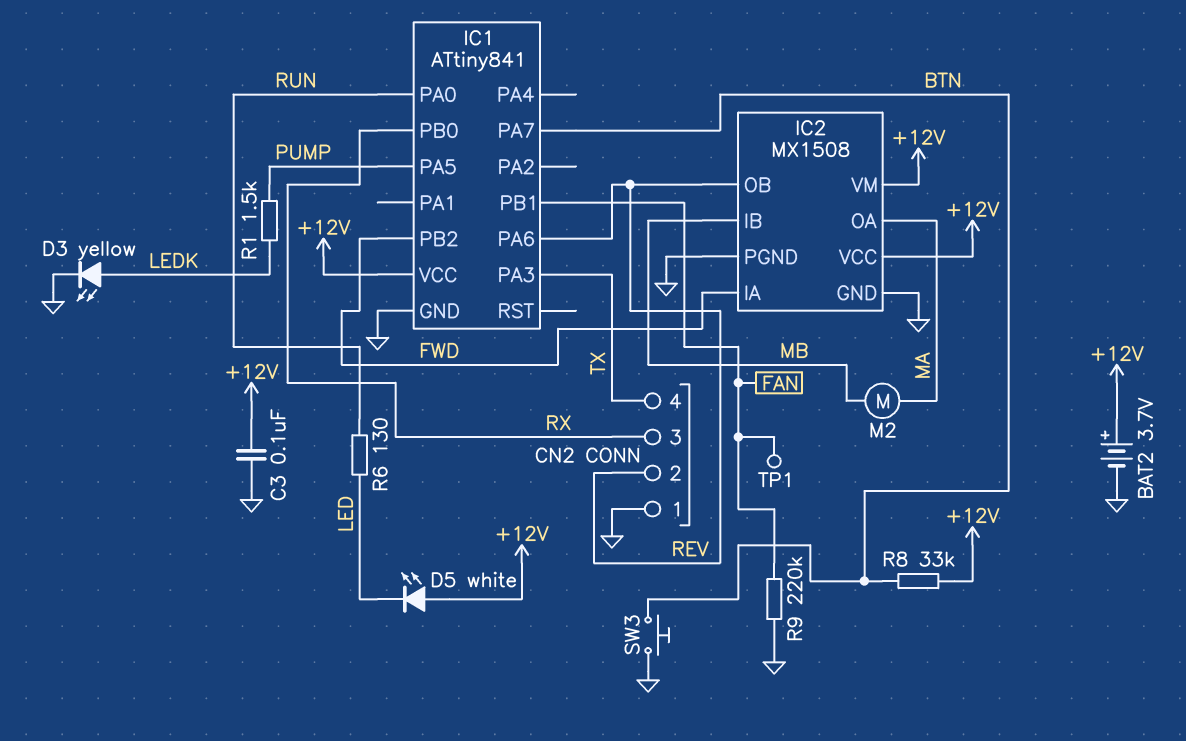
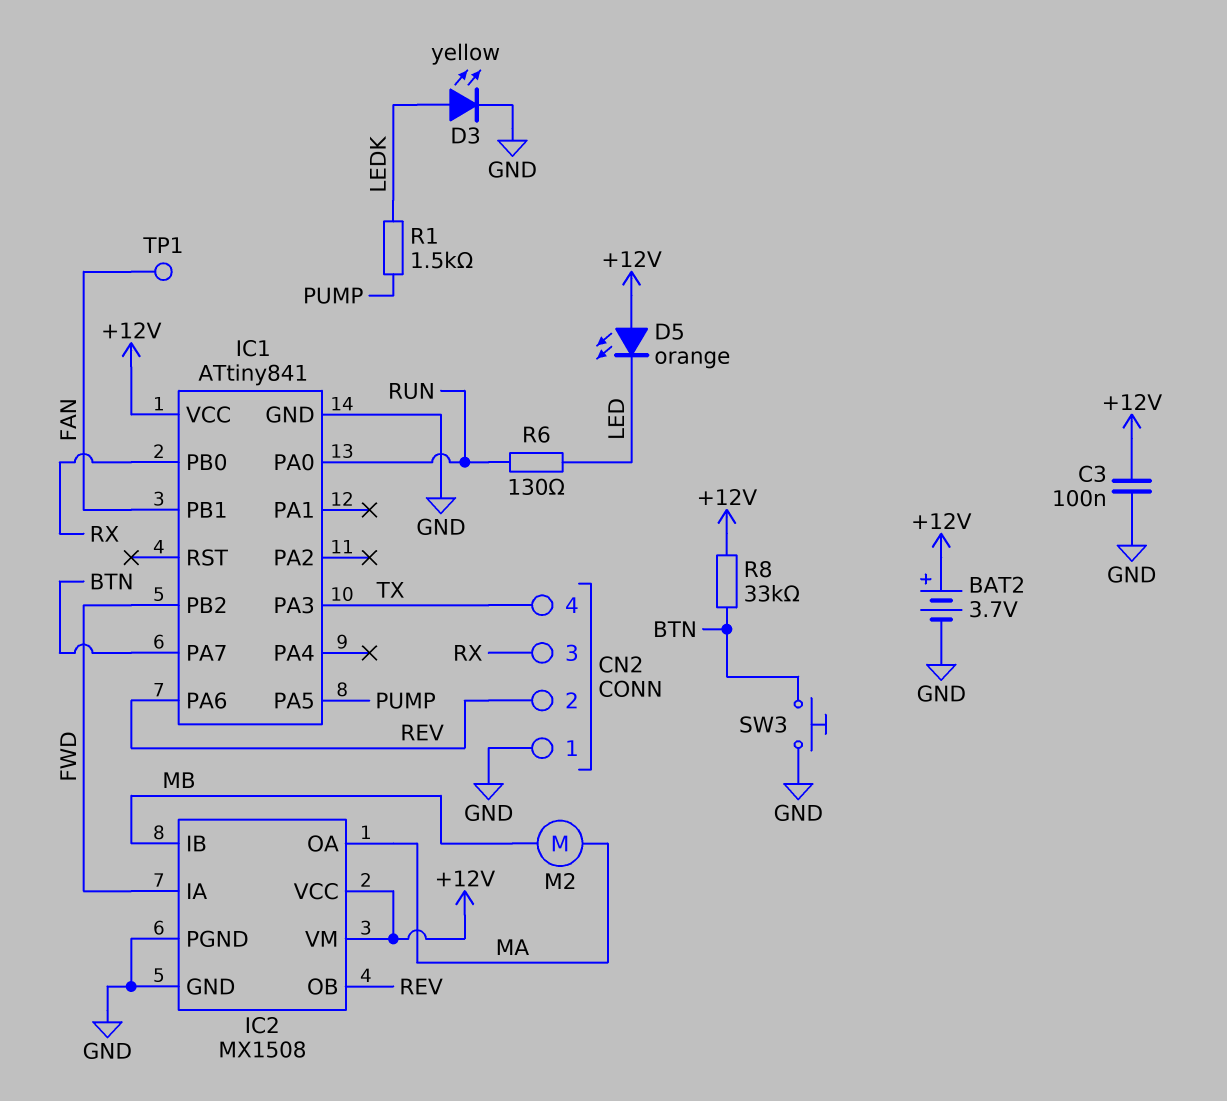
D5: LED white (A +12V, K LED) -> LED orange (A +12V, K LED)
R9: 220k (FAN, GND) -> none

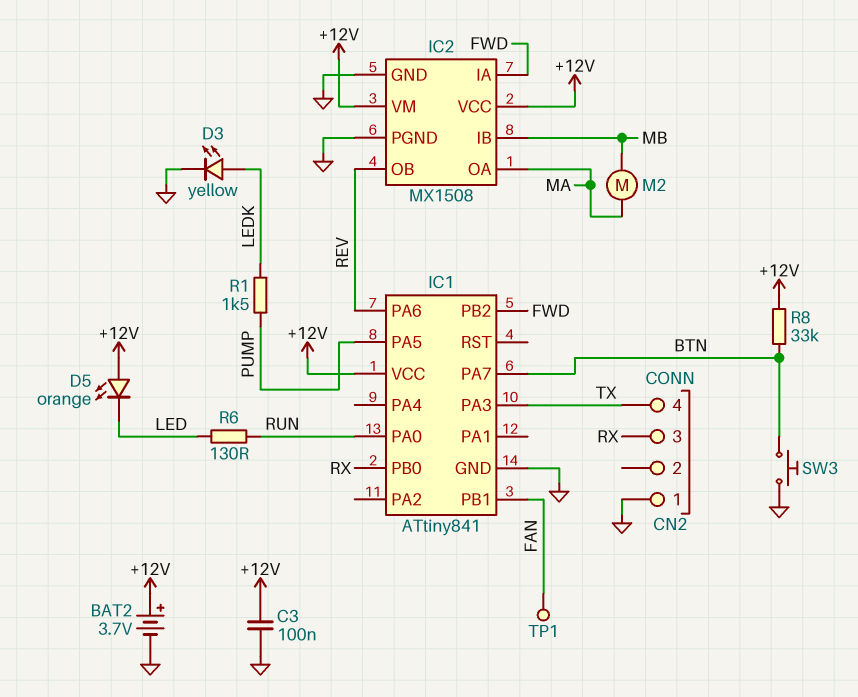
CN2 pin 2: REV -> none

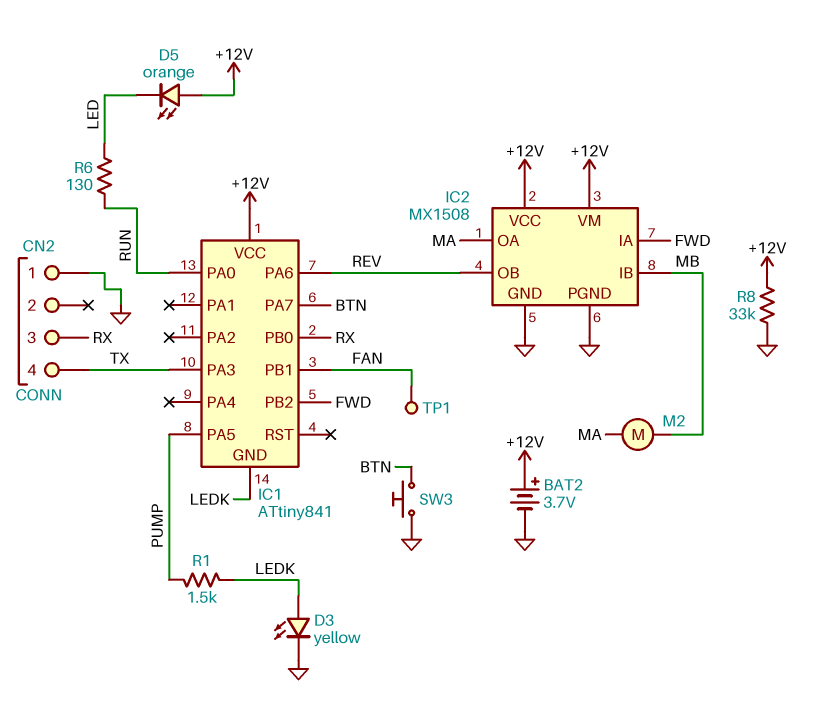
C3: 100nF (+12V, GND) -> none
IC1 pin GND: GND -> LEDK
R8: 33k (+12V, BTN) -> 33k (+12V, GND)

